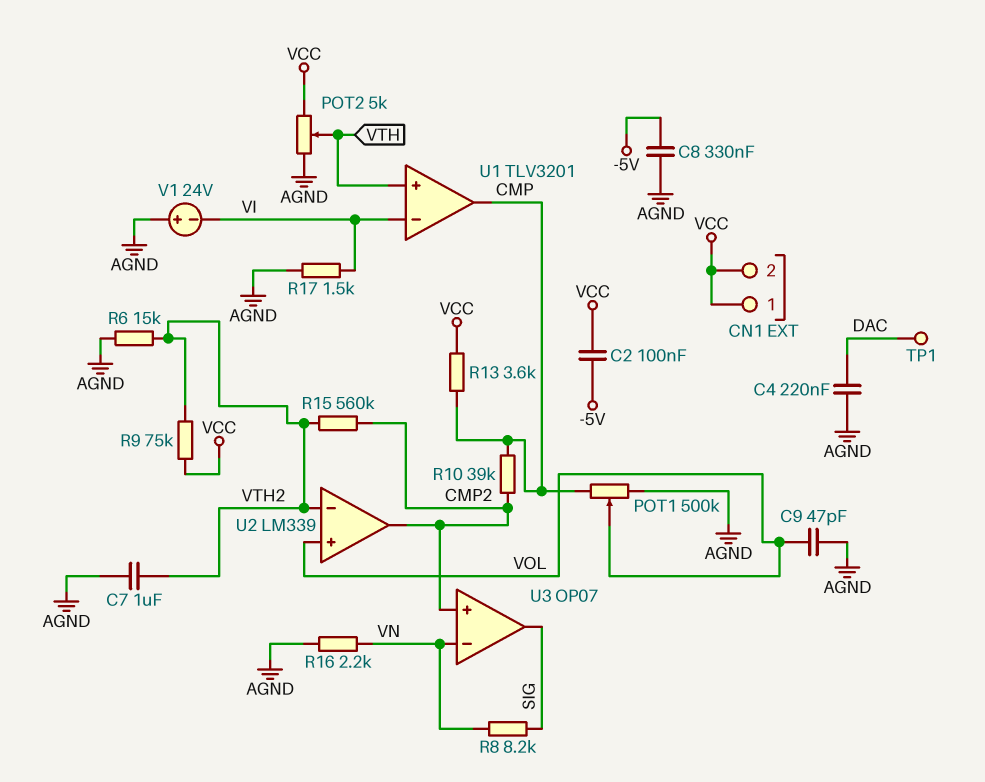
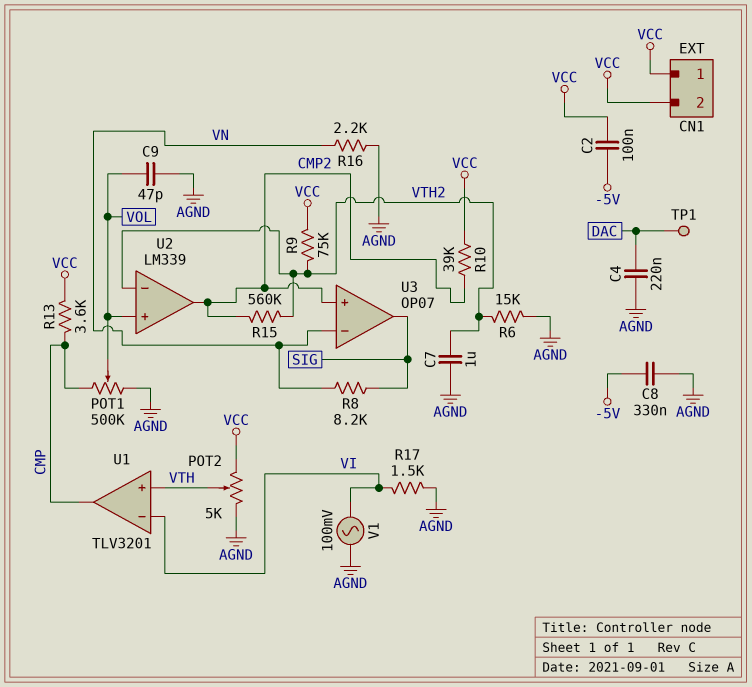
R10: 39k (CMP, CMP2) -> 39k (CMP2, VCC)
V1: 24V (plus AGND, minus VI) -> AC 100mV (AGND, VI)

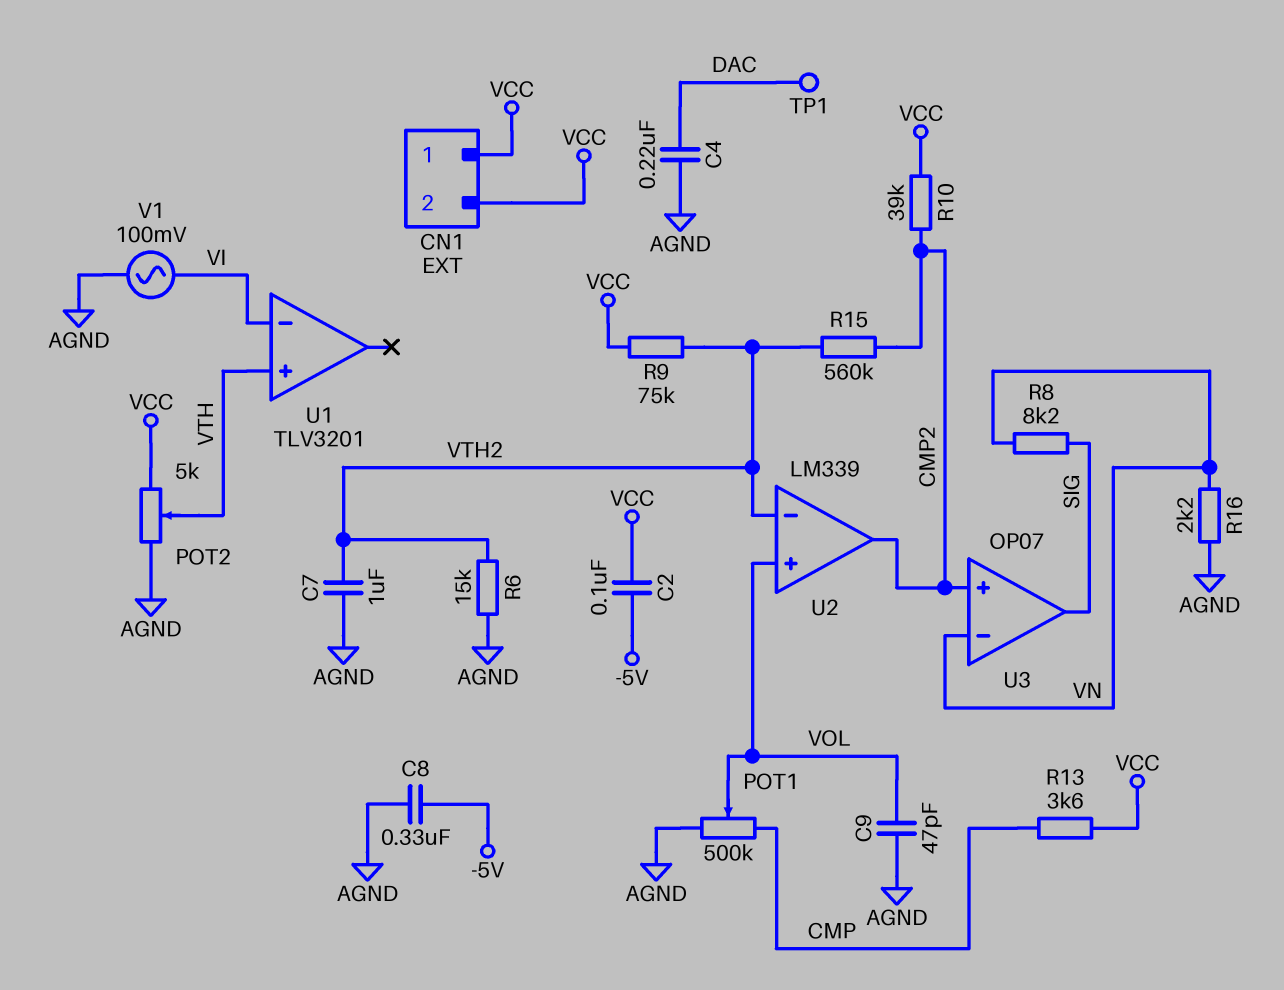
R17: 1.5k (AGND, VI) -> none
U1 pin out: CMP -> none

